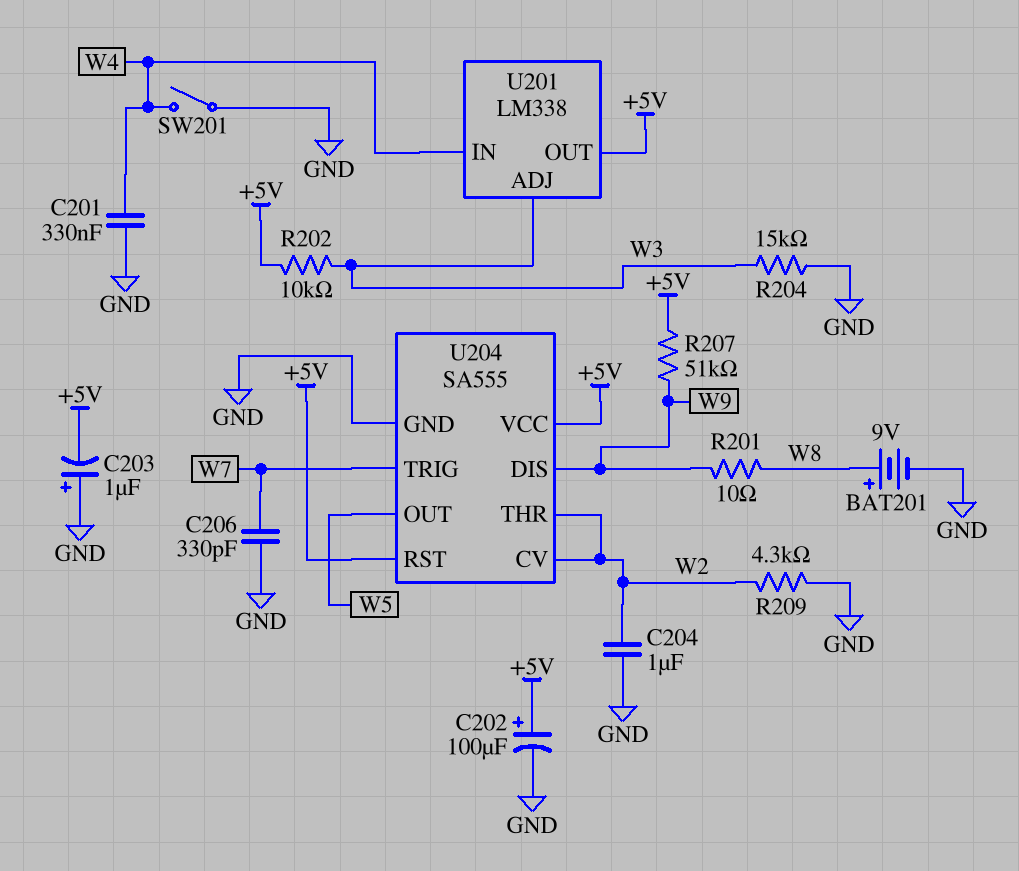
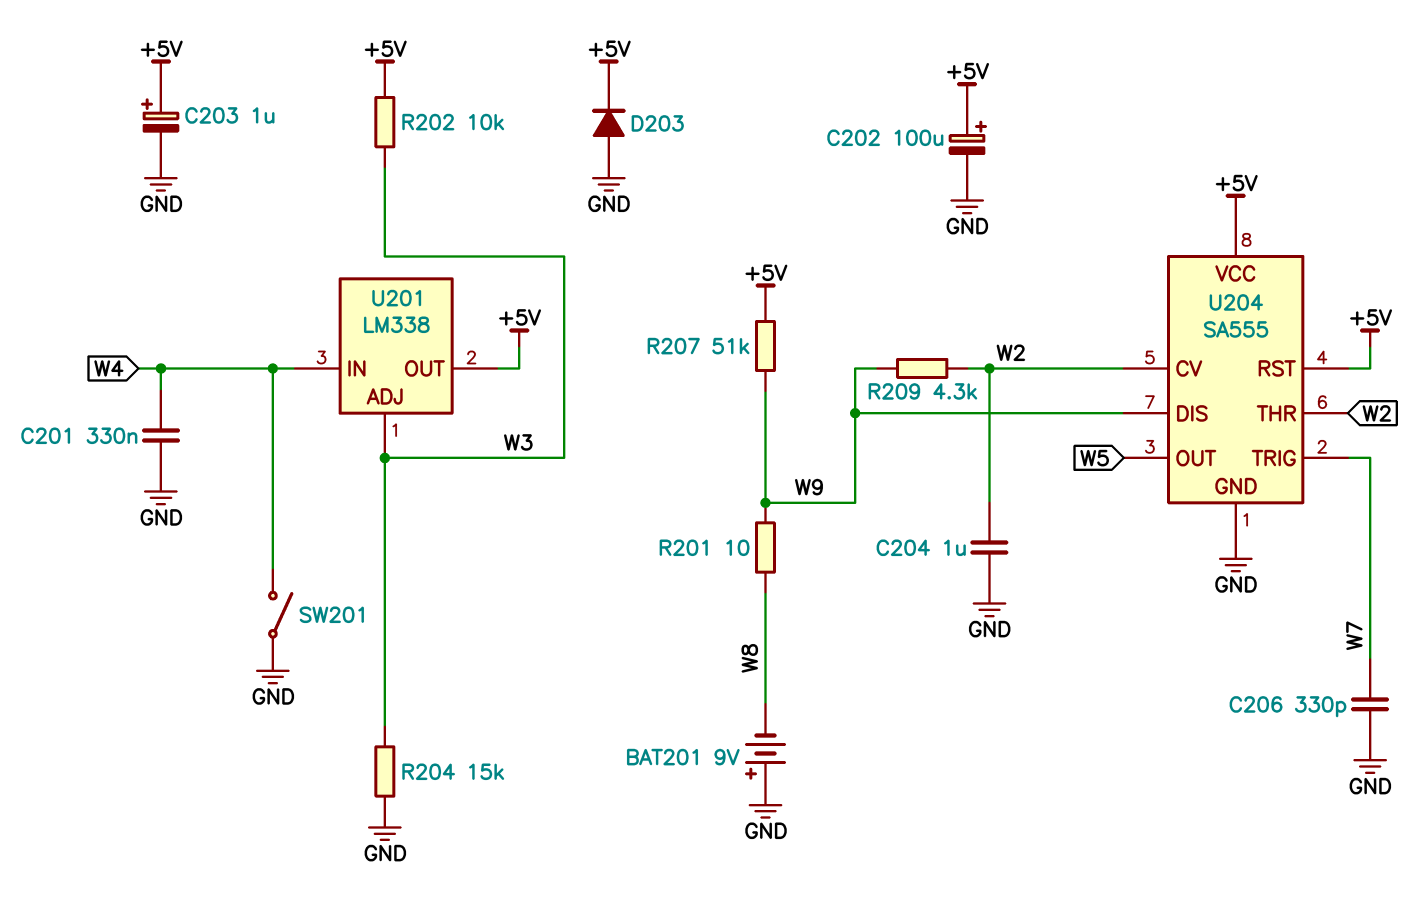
BAT201: 9V (plus W8, minus GND) -> 9V (plus GND, minus W8)
C203: 1uF (plus GND, minus +5V) -> 1uF (plus +5V, minus GND)
D203: none -> diode (A GND, K +5V)
R209: 4.3k (GND, W2) -> 4.3k (W2, W9)

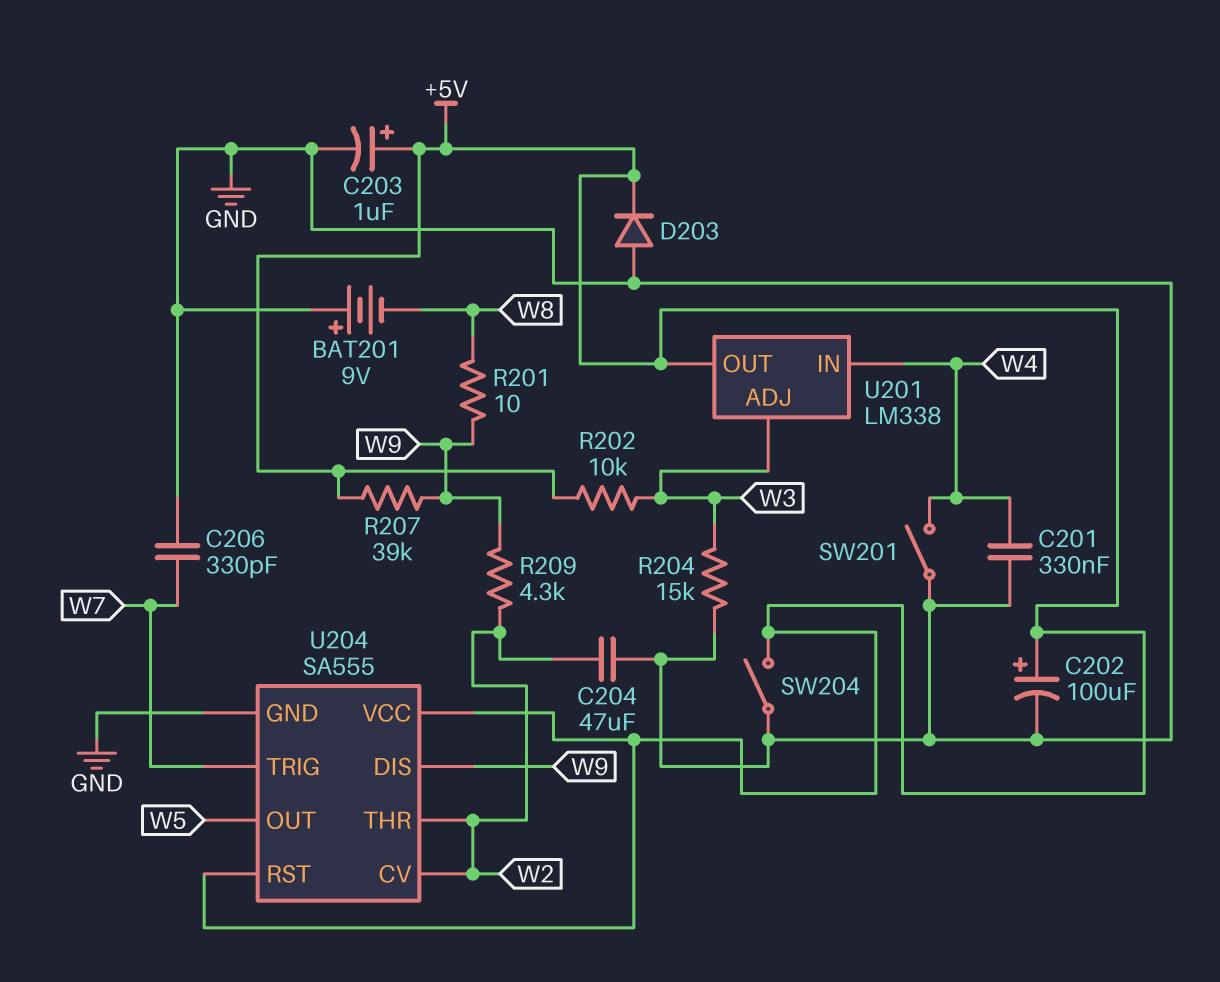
C204: 1uF (GND, W2) -> 47uF (GND, W2)
R207: 51k (+5V, W9) -> 39k (+5V, W9)
SW204: none -> switch (+5V, GND)

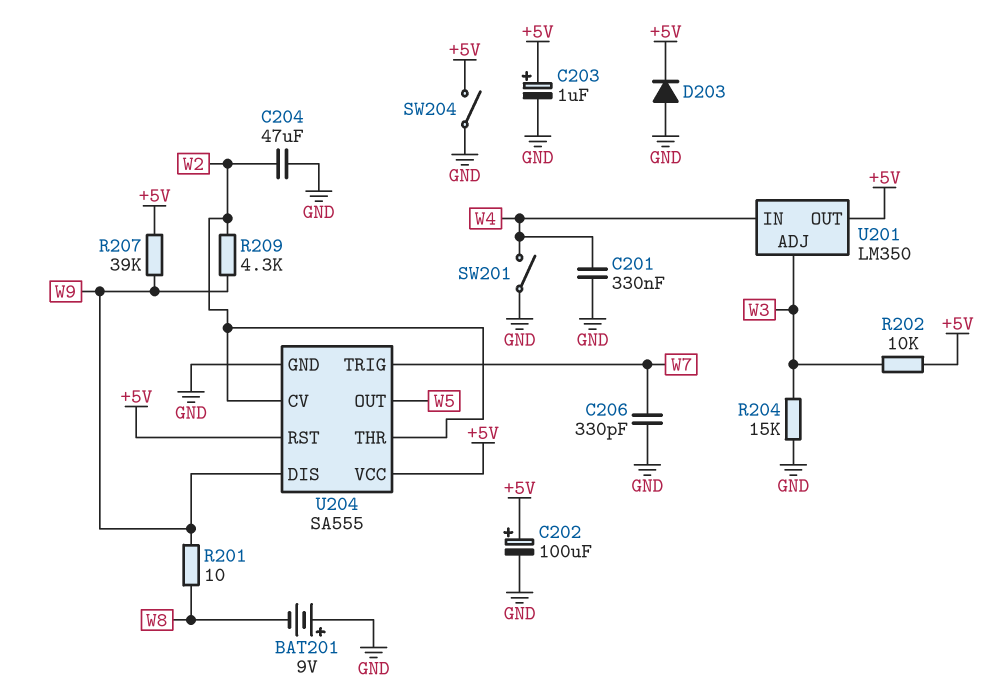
U201: LM338 -> LM350

